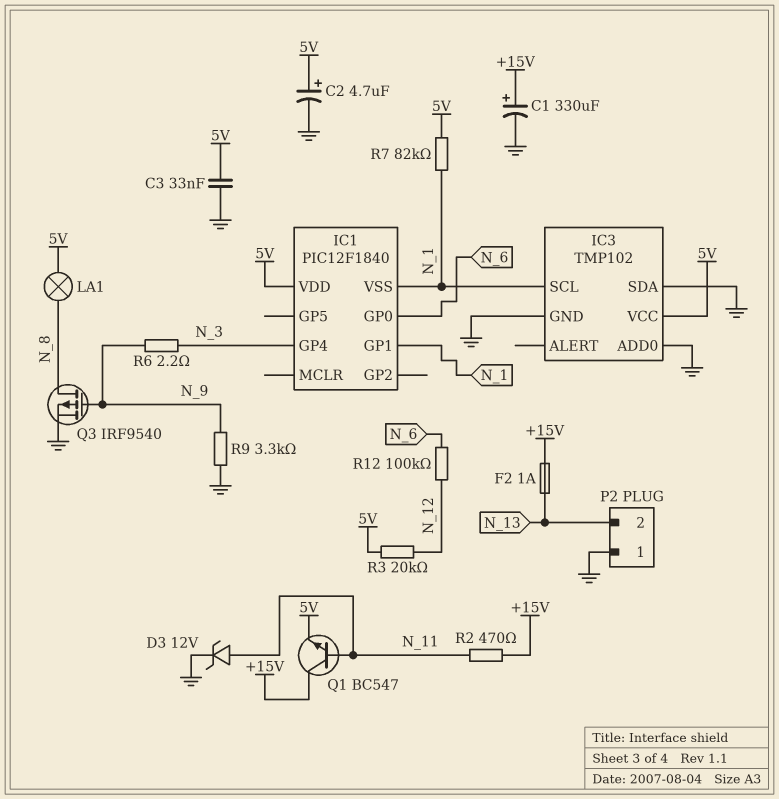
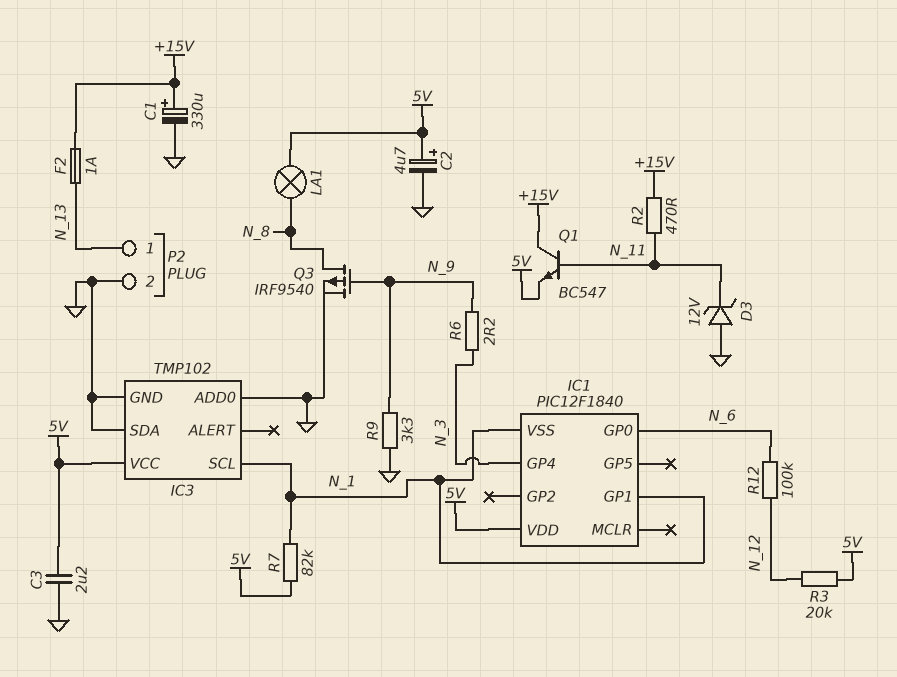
C3: 33nF (5V, GND) -> 2.2uF (5V, GND)
D3: zener 12V (A N_11, K GND) -> zener 12V (A GND, K N_11)
P2 pin 1: GND -> N_13
P2 pin 2: N_13 -> GND

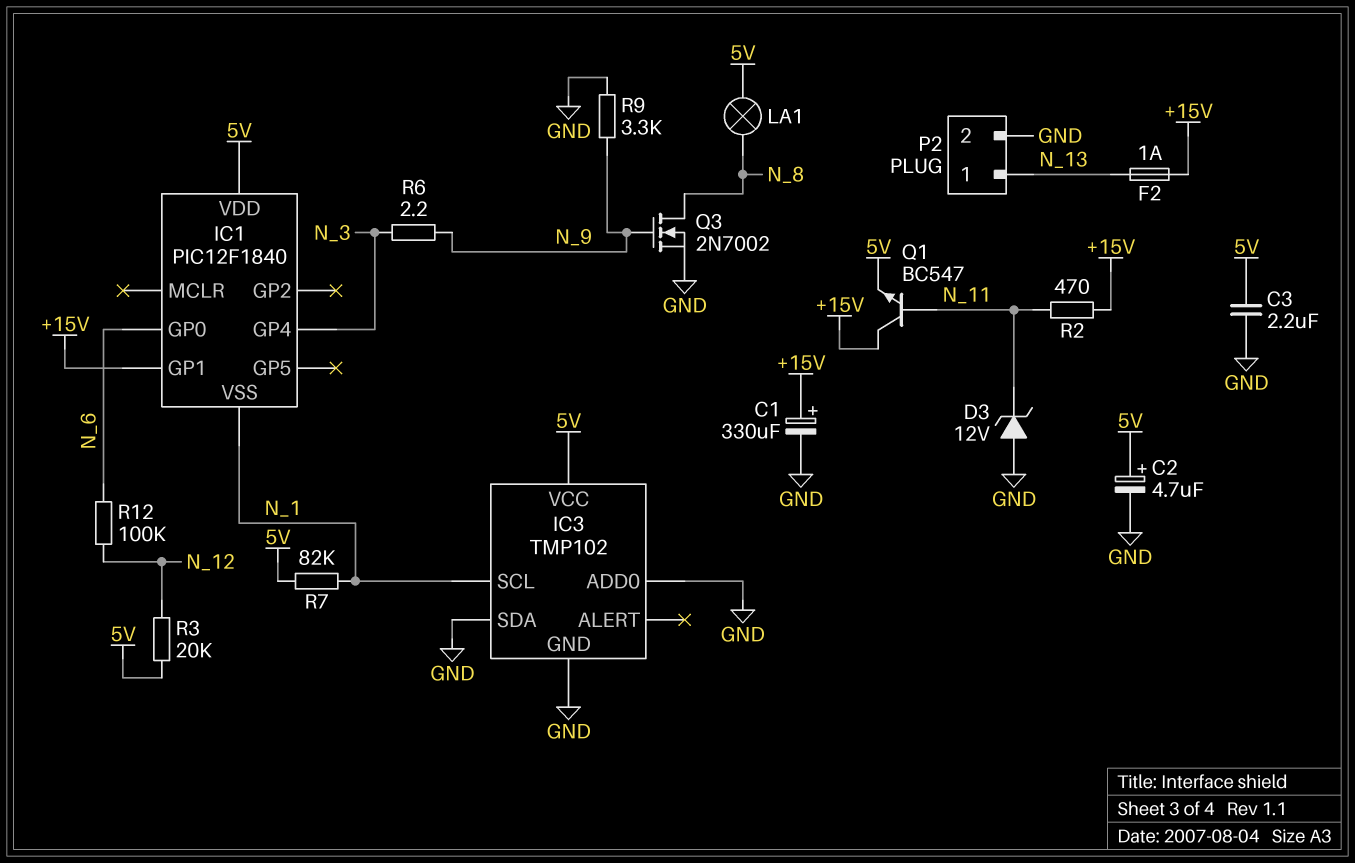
IC1 pin GP1: N_1 -> +15V
Q3: PMOS IRF9540 (G N_9, D N_8, S GND) -> NMOS 2N7002 (G N_9, D N_8, S GND)

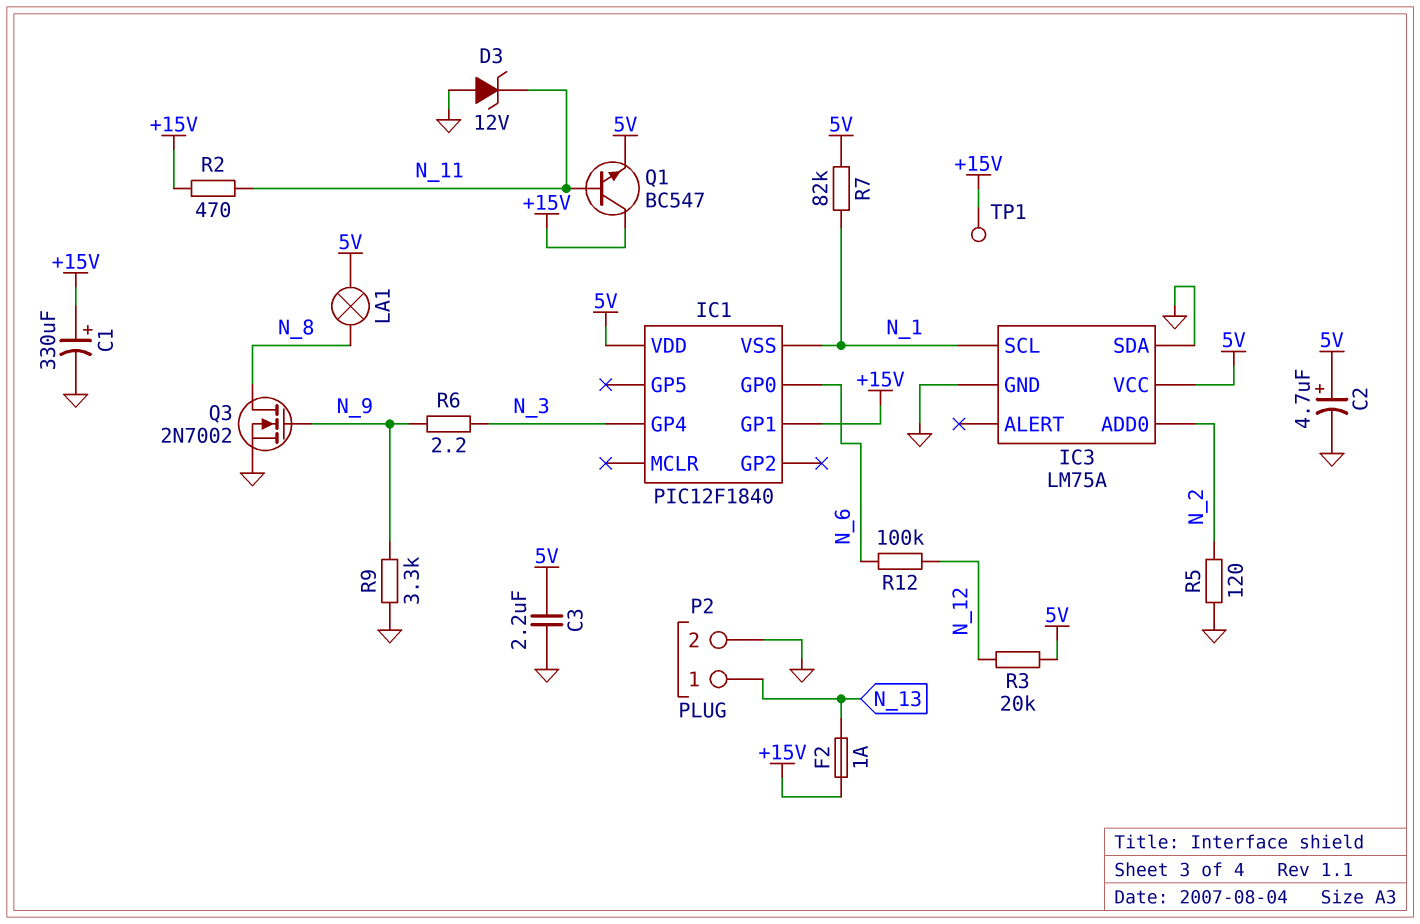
IC3: TMP102 -> LM75A
IC3 pin ADD0: GND -> N_2
R5: none -> 120 (GND, N_2)
TP1: none -> test point (+15V)

